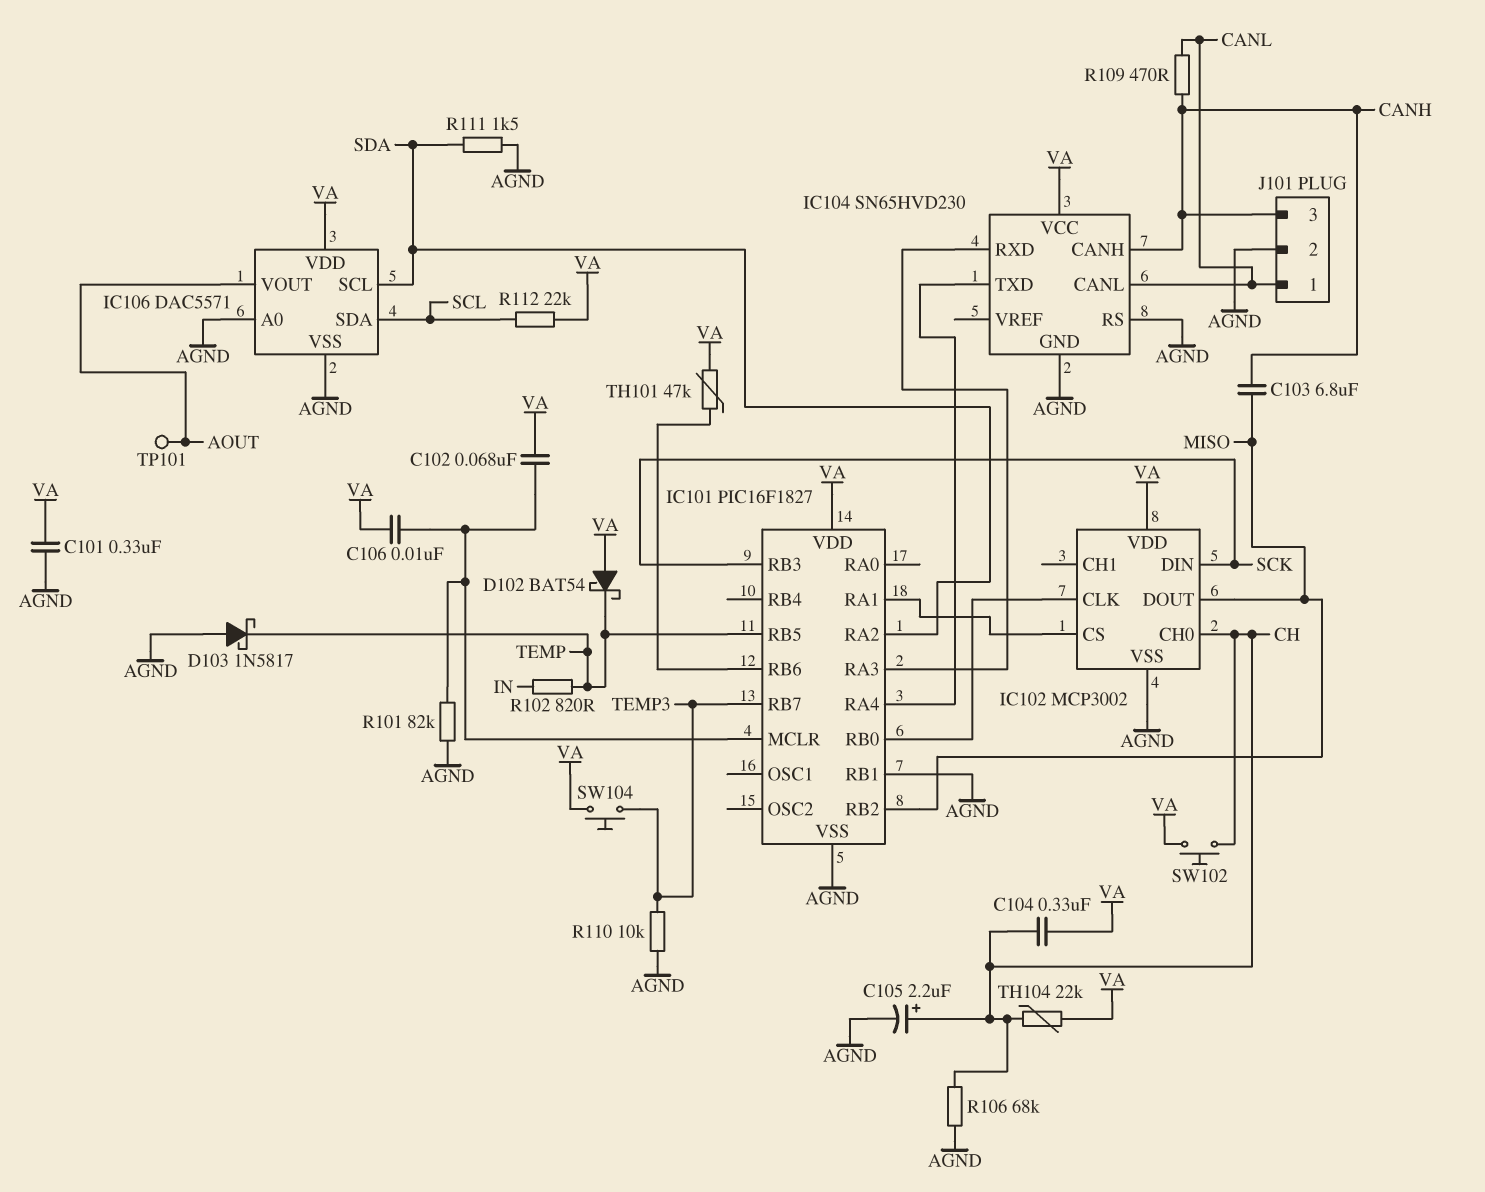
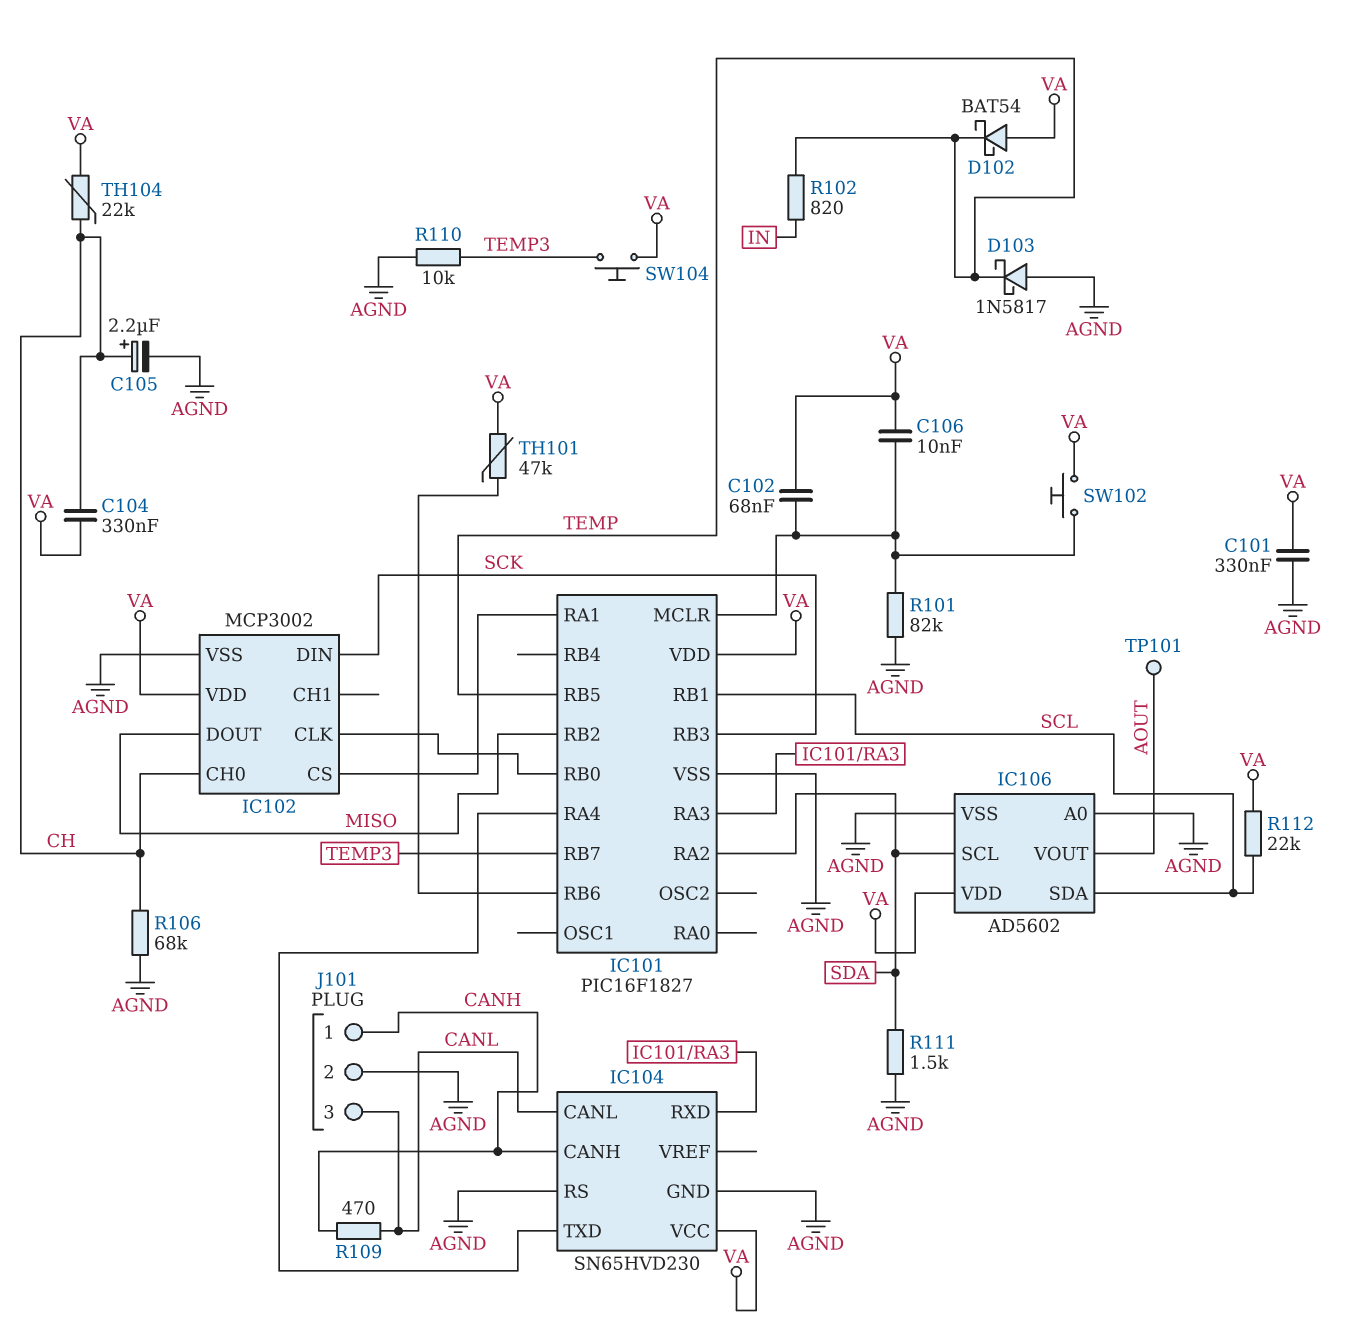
C103: 6.8uF (CANH, MISO) -> none
IC101 pin RB1: AGND -> SCL
IC106: DAC5571 -> AD5602
J101 pin 1: CANL -> CANH
J101 pin 3: CANH -> CANL
SW102: button (CH, VA) -> button (IC101/MCLR, VA)

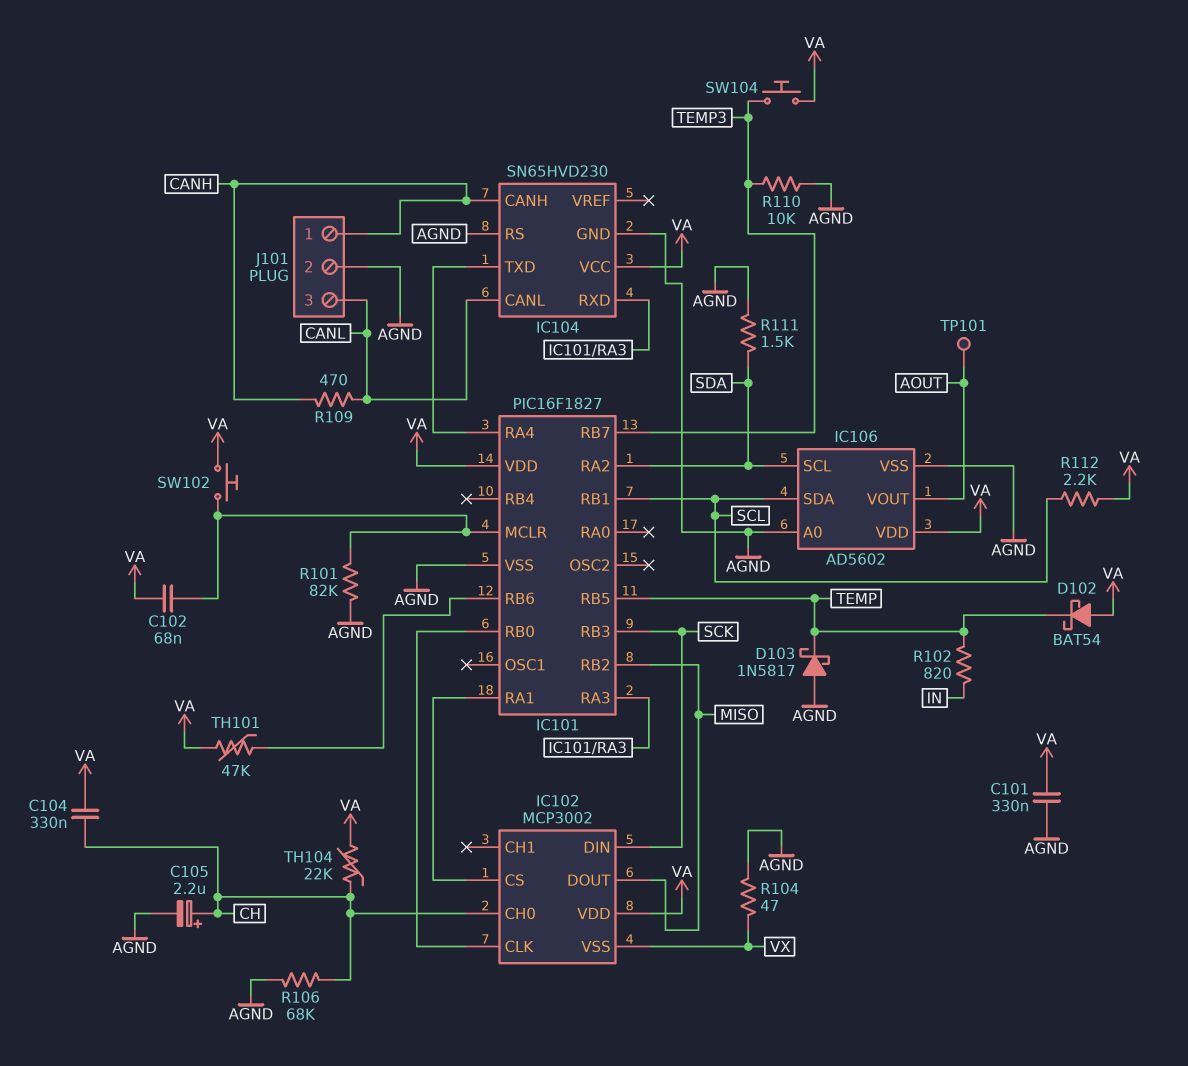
C106: 10nF (IC101/MCLR, VA) -> none
IC102 pin VSS: AGND -> VX
R104: none -> 47 (AGND, VX)
R112: 22k (SCL, VA) -> 2.2k (SCL, VA)

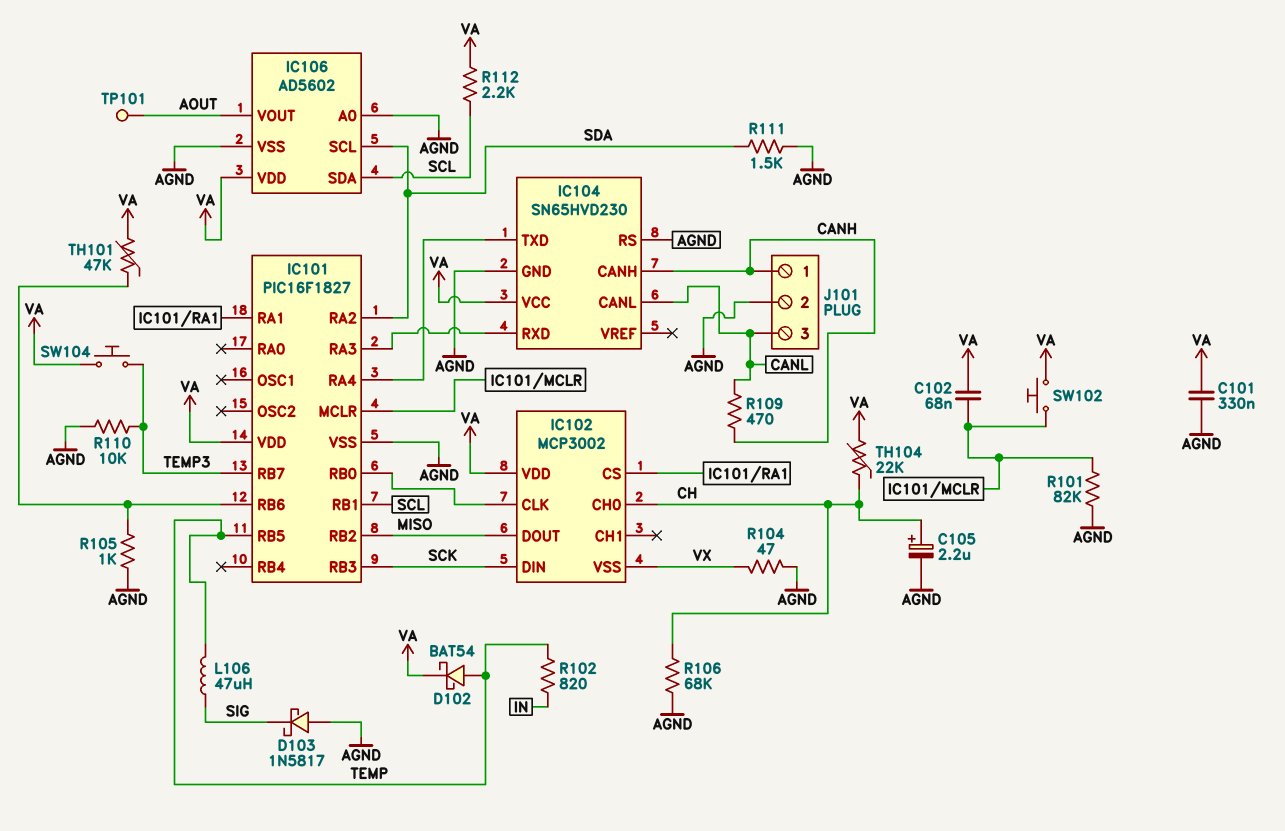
C104: 330nF (CH, VA) -> none
D102: schottky BAT54 (A VA, K TEMP) -> schottky BAT54 (A TEMP, K VA)
D103: schottky 1N5817 (A AGND, K TEMP) -> schottky 1N5817 (A AGND, K SIG)
L106: none -> 47uH (SIG, TEMP)
R105: none -> 1k (AGND, IC101/RB6)

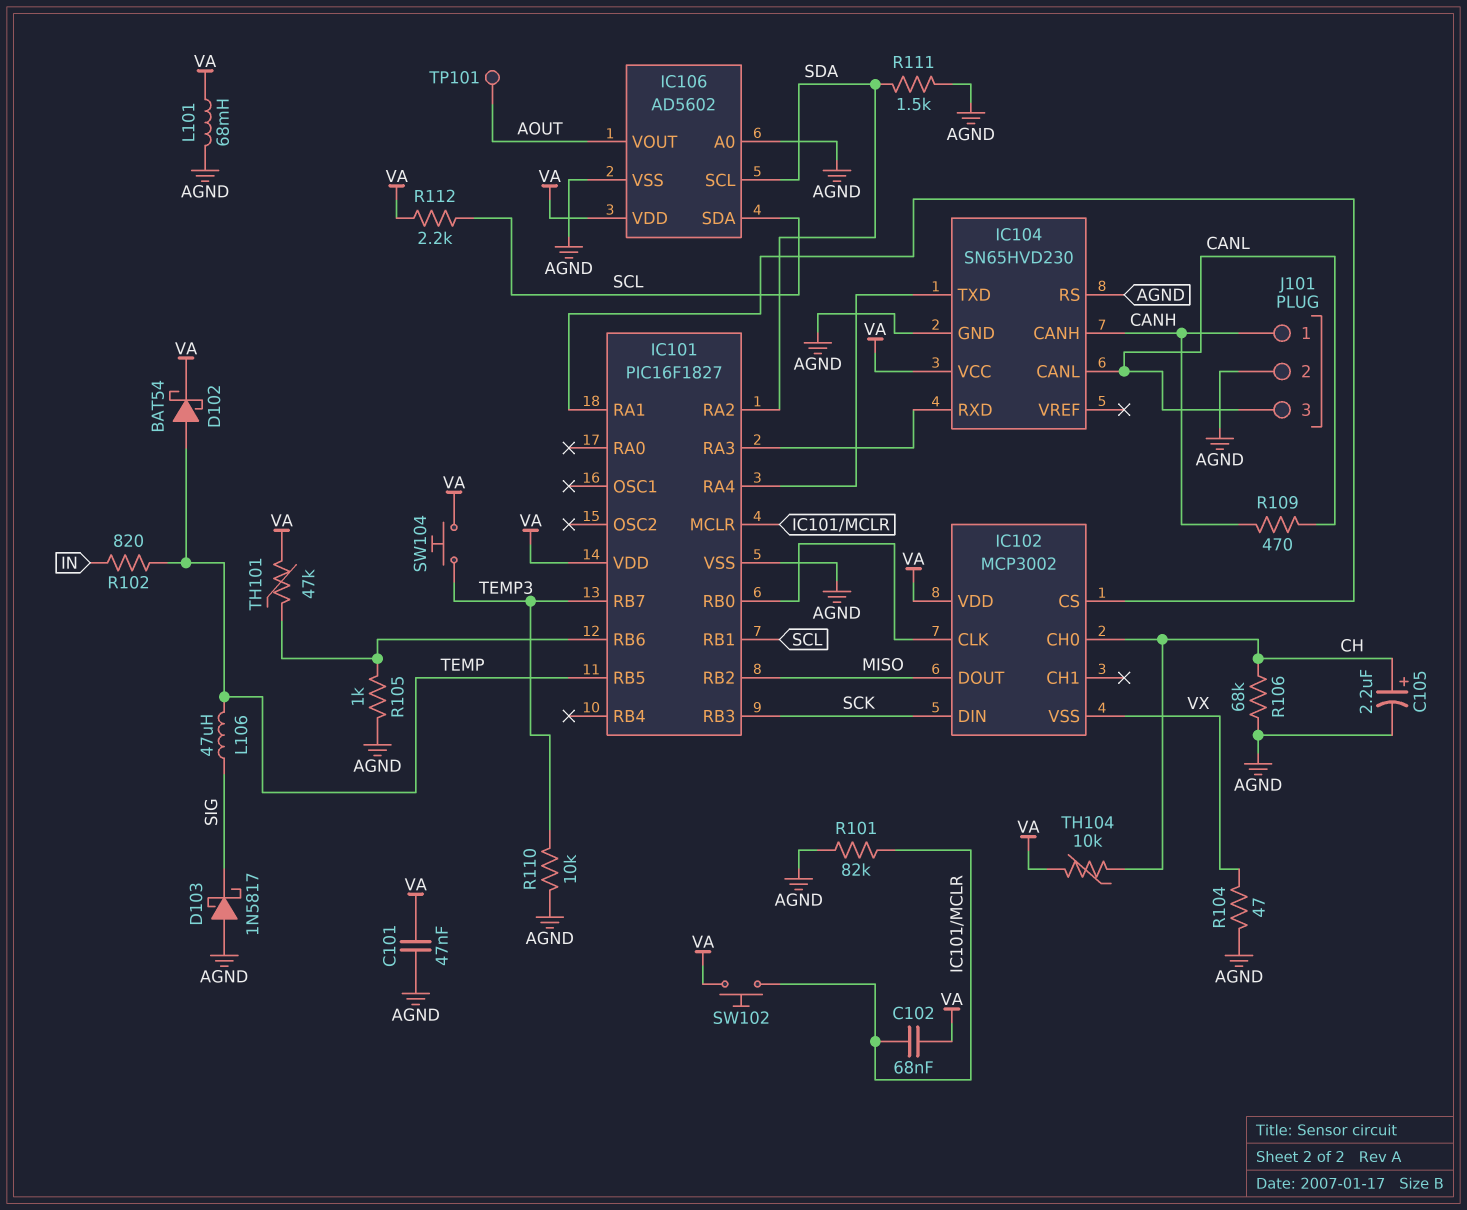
C101: 330nF (AGND, VA) -> 47nF (AGND, VA)
L101: none -> 68mH (AGND, VA)
TH104: 22k (CH, VA) -> 10k (CH, VA)

